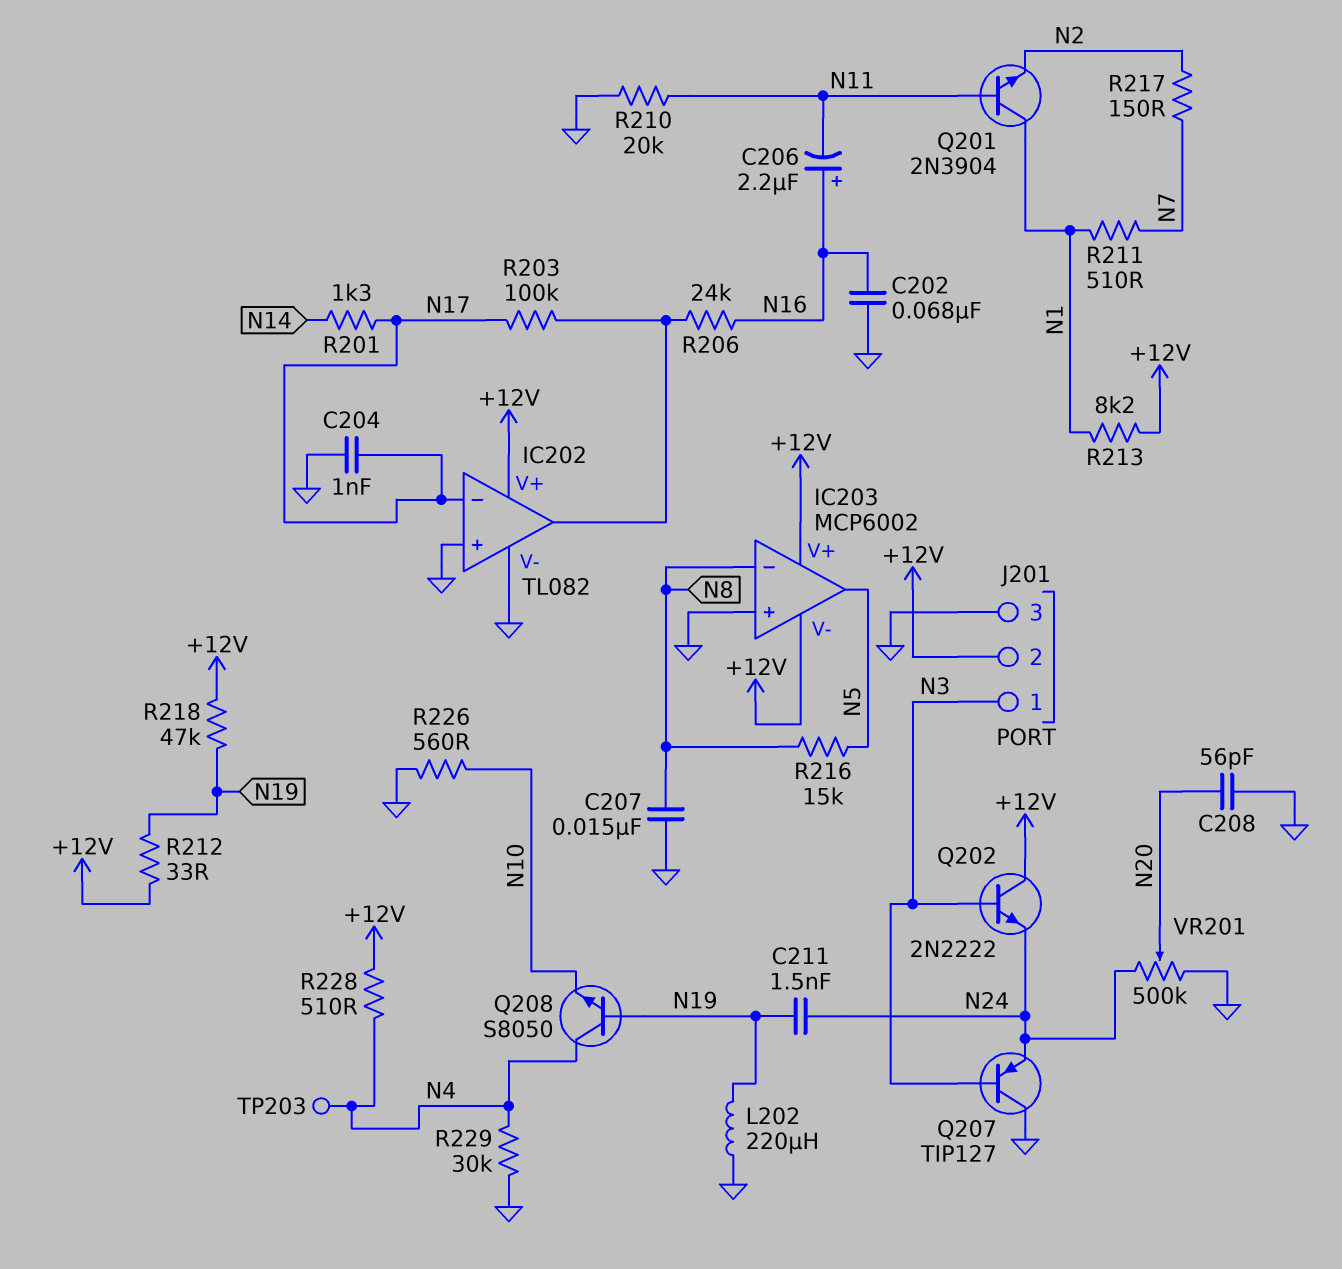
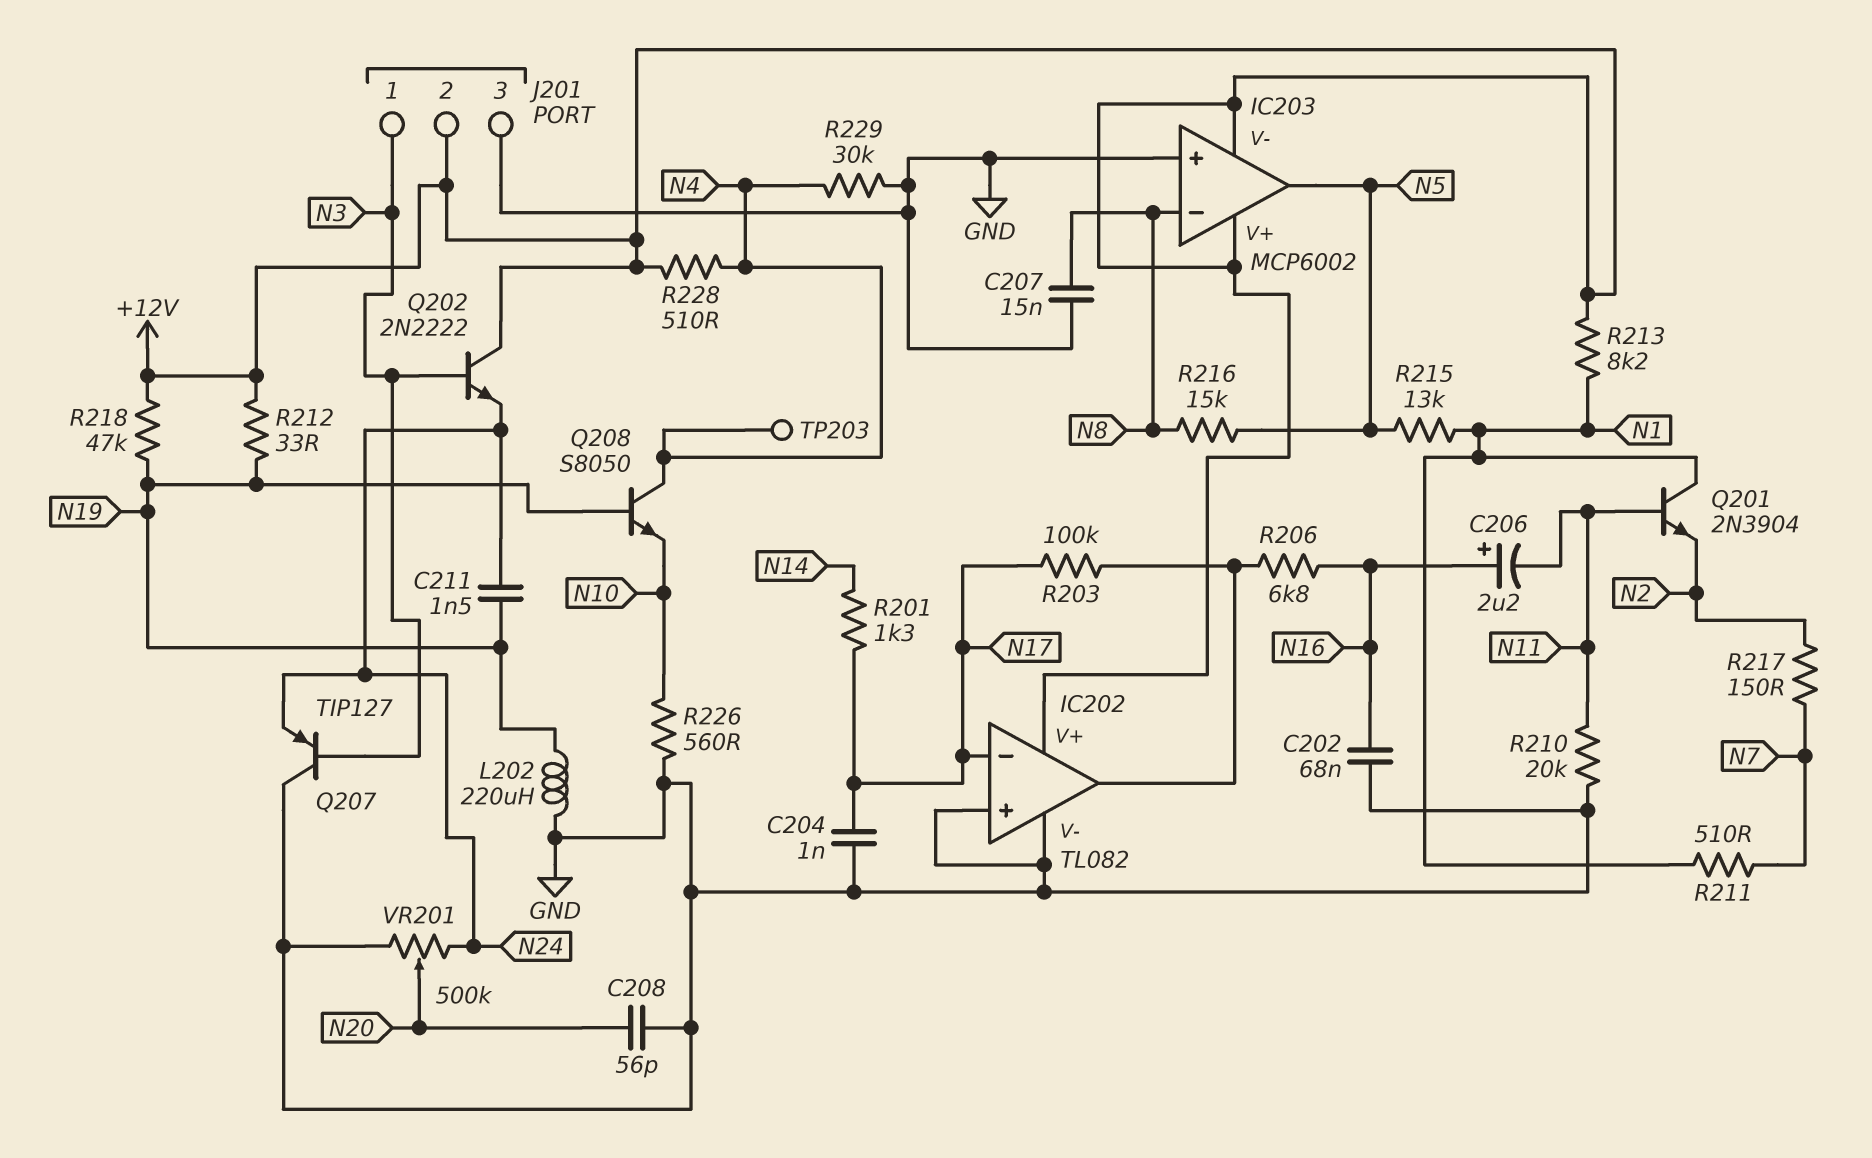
R206: 24k (IC202/out, N16) -> 6.8k (IC202/out, N16)
R215: none -> 13k (N1, N5)

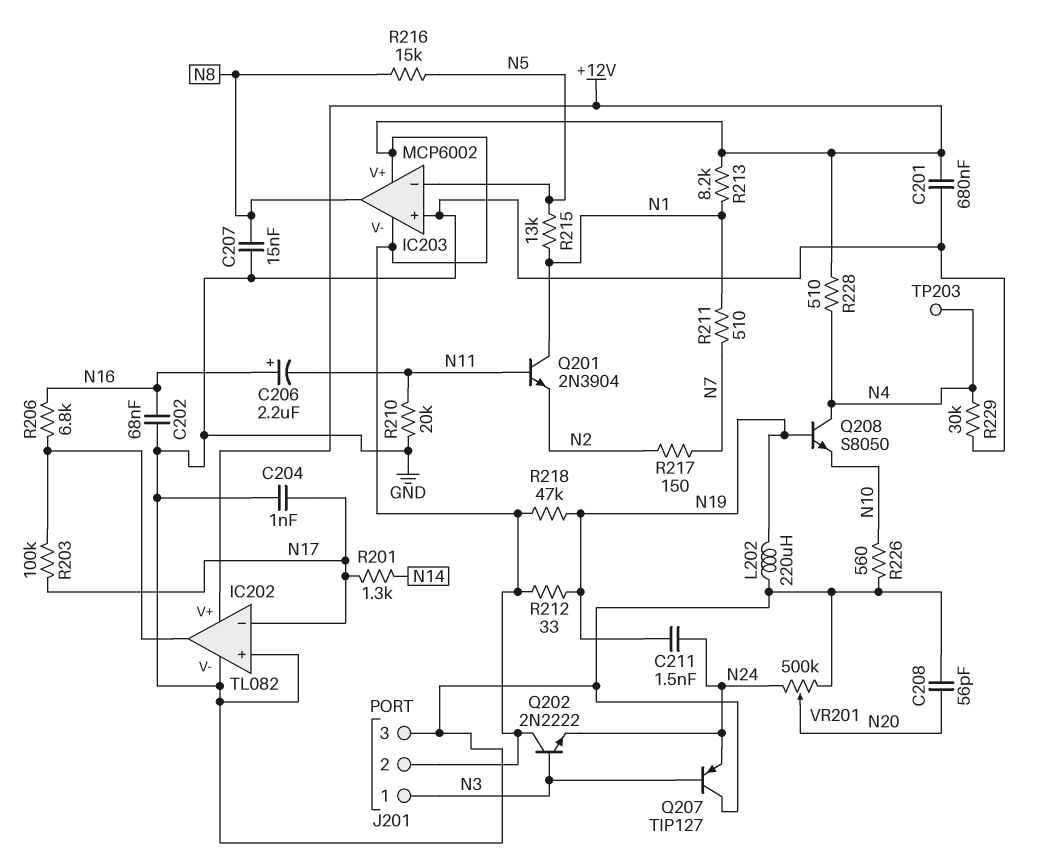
C201: none -> 680nF (+12V, GND)
IC203 pin in-: N8 -> N5
IC203 pin out: N5 -> N8

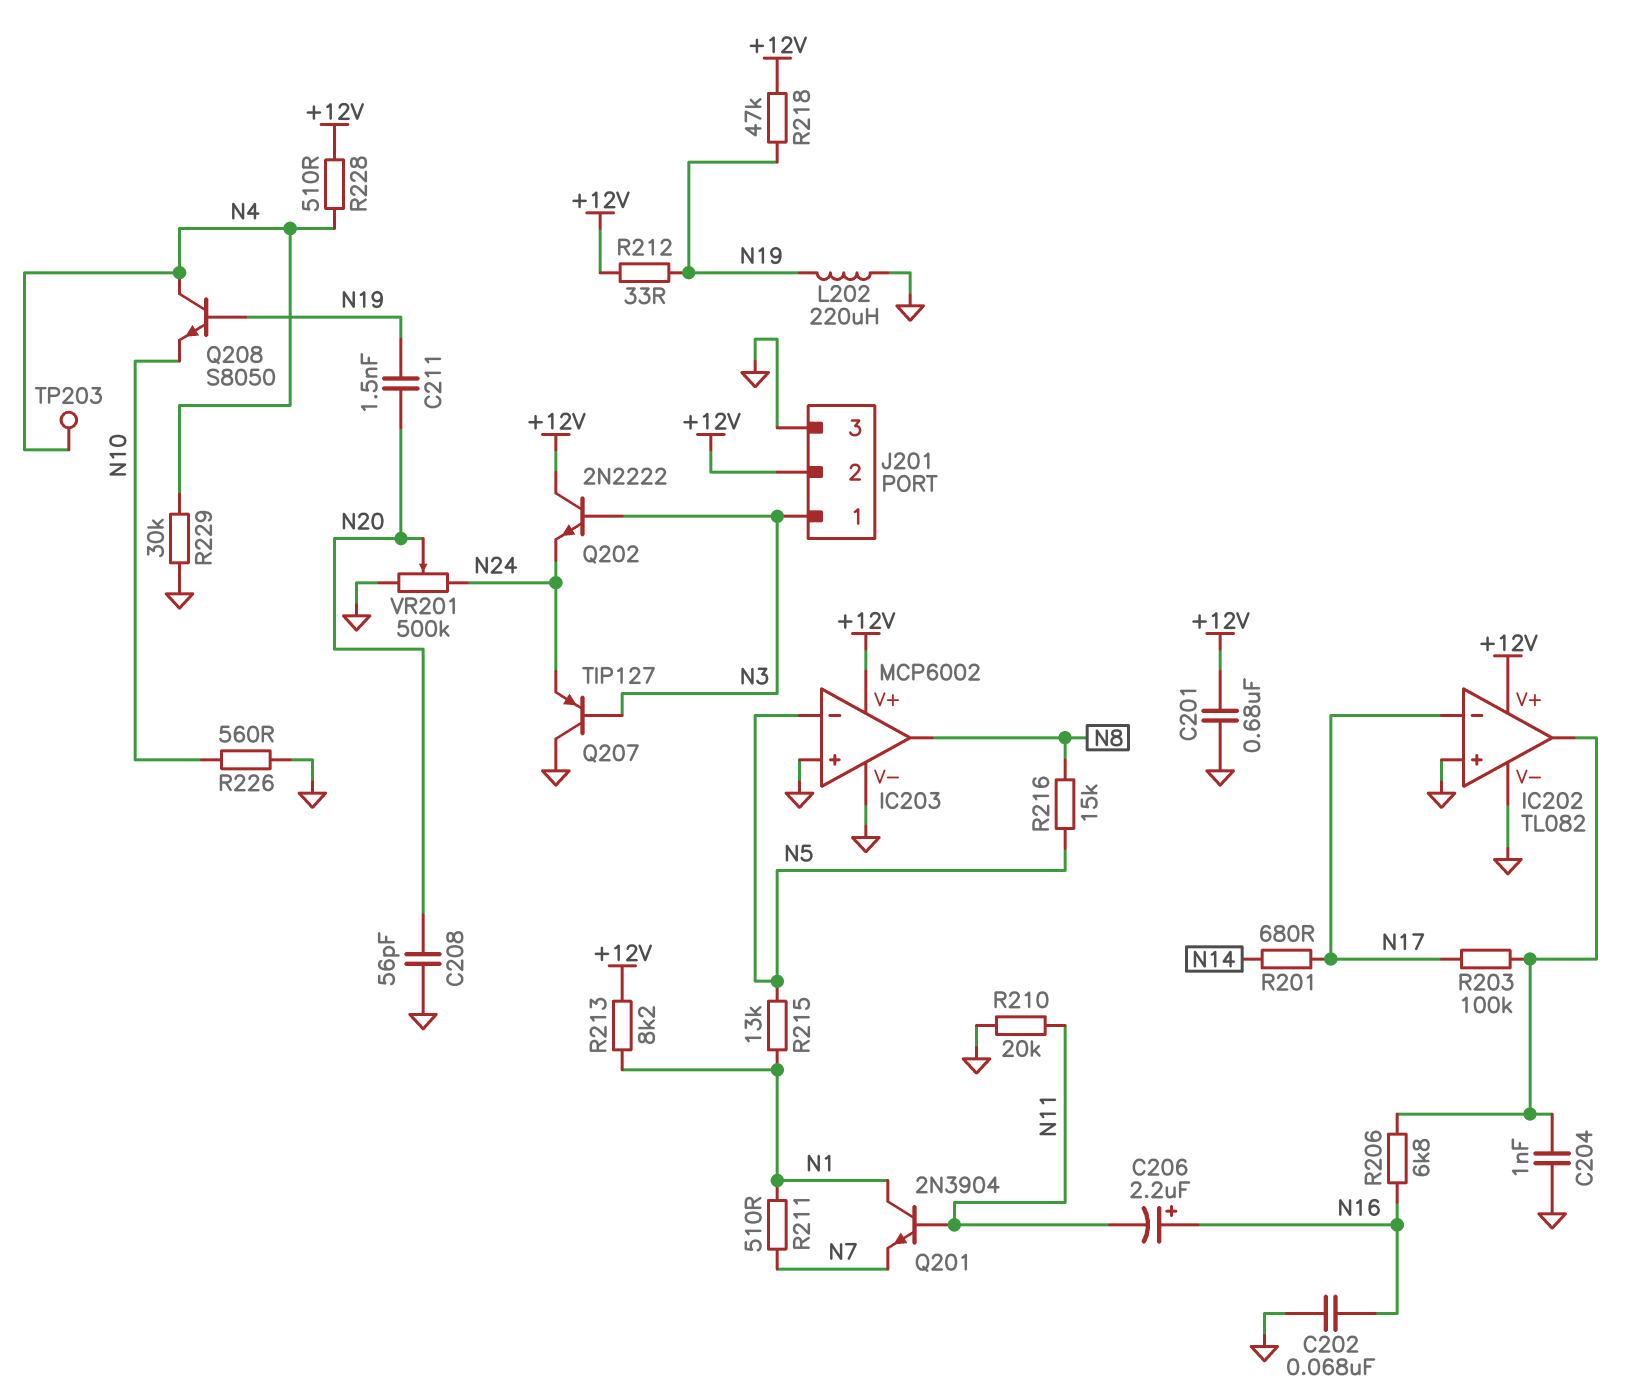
C204: 1nF (GND, N17) -> 1nF (GND, IC202/out)
C207: 15nF (GND, N8) -> none
C211: 1.5nF (N19, N24) -> 1.5nF (N19, N20)
IC203 pin V-: +12V -> GND
Q201: NPN 2N3904 (B N11, C N1, E N2) -> NPN 2N3904 (B N11, C N1, E N7)
R201: 1.3k (N14, N17) -> 680 (N14, N17)
R217: 150 (N2, N7) -> none

